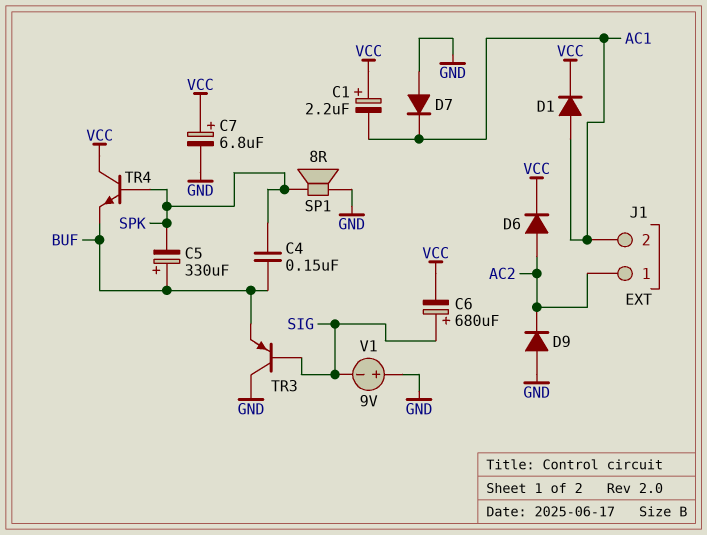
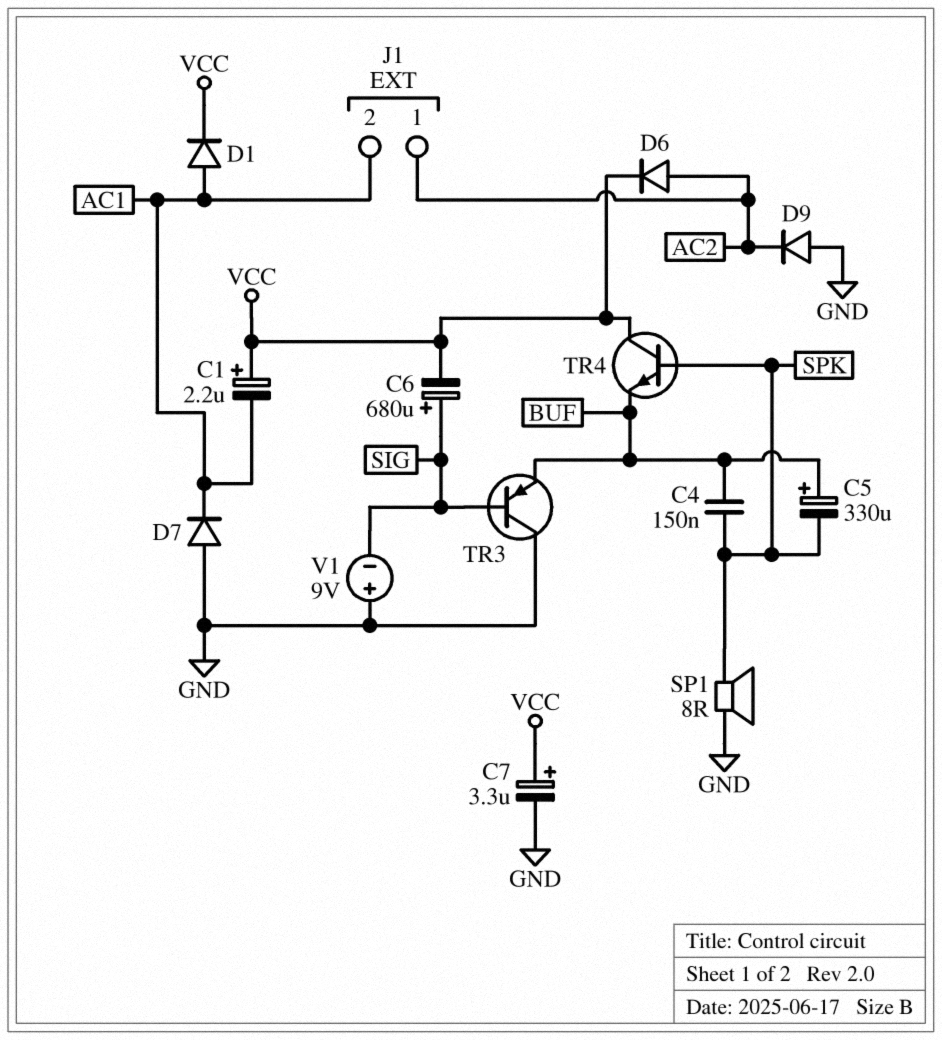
C7: 6.8uF (plus VCC, minus GND) -> 3.3uF (plus VCC, minus GND)

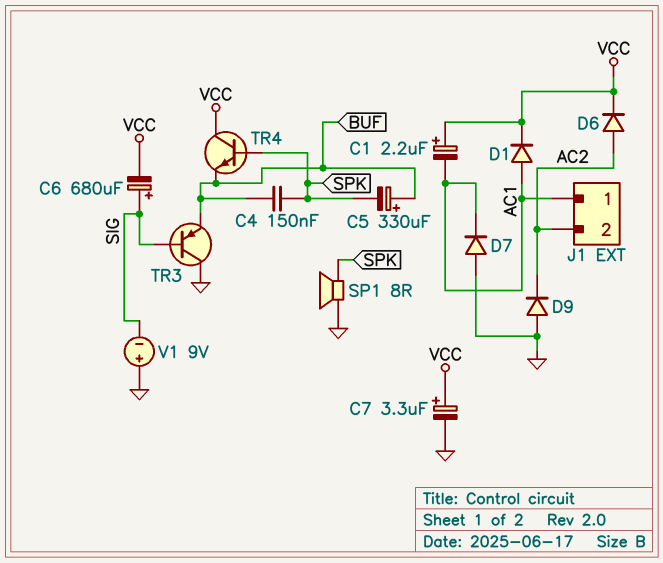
J1 pin 1: AC2 -> AC1
J1 pin 2: AC1 -> AC2

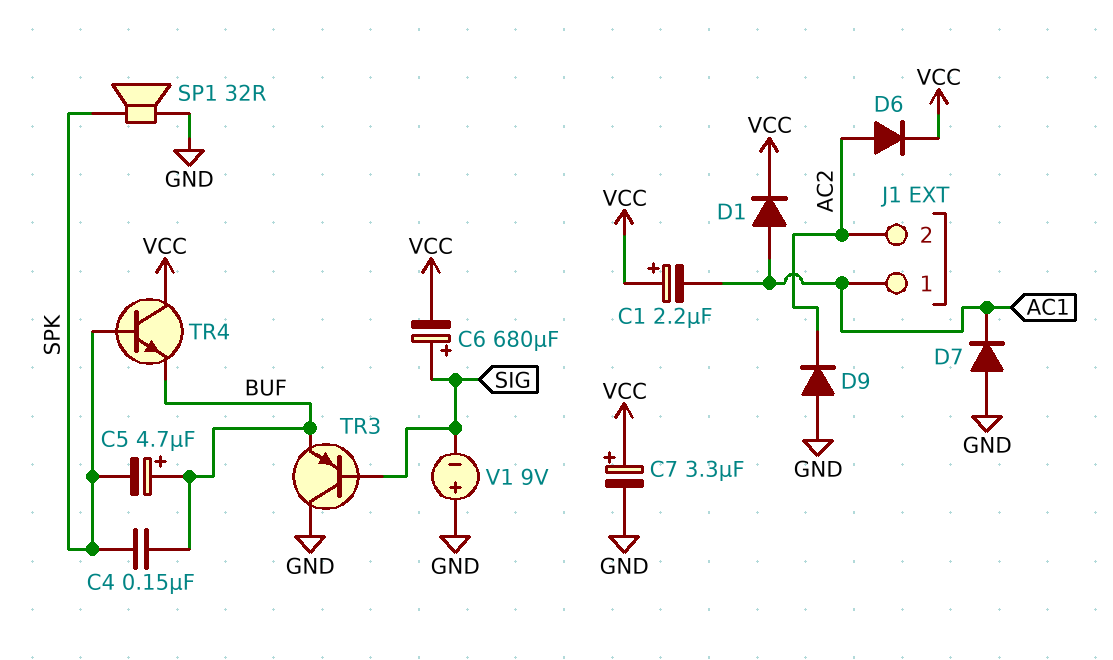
C5: 330uF (plus BUF, minus SPK) -> 4.7uF (plus BUF, minus SPK)
SP1: speaker 8R (GND, SPK) -> speaker 32R (GND, SPK)

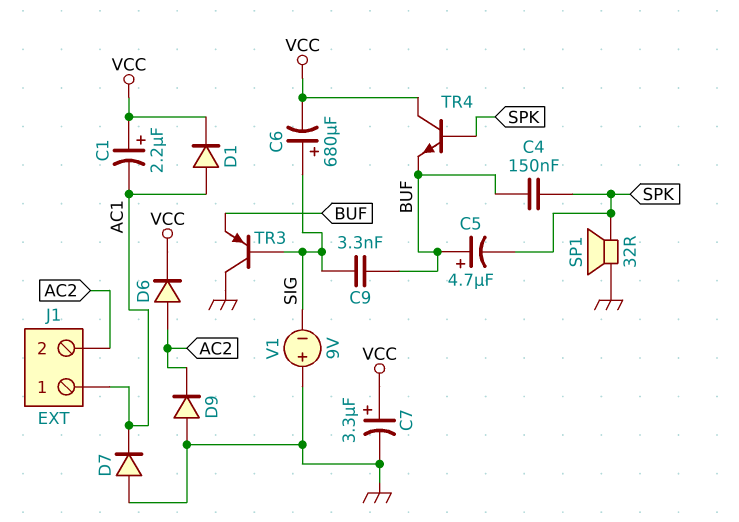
C9: none -> 3.3nF (BUF, SIG)

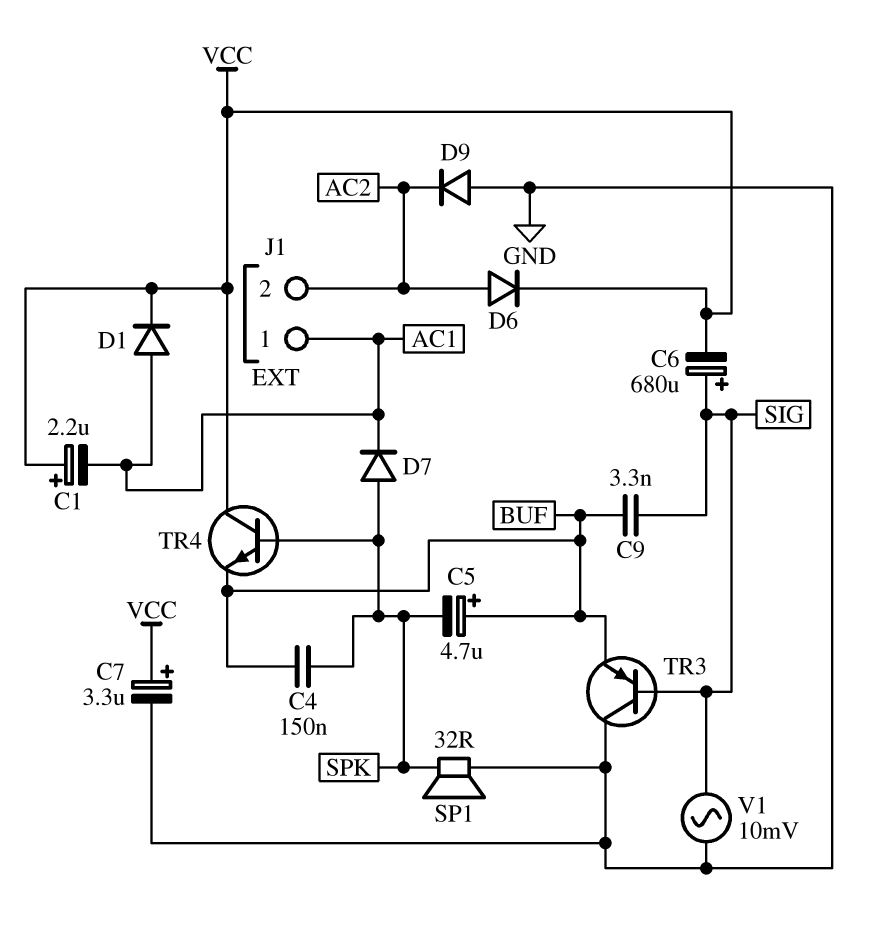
D7: diode (A GND, K AC1) -> diode (A SPK, K AC1)
V1: 9V (plus GND, minus SIG) -> AC 10mV (GND, SIG)

